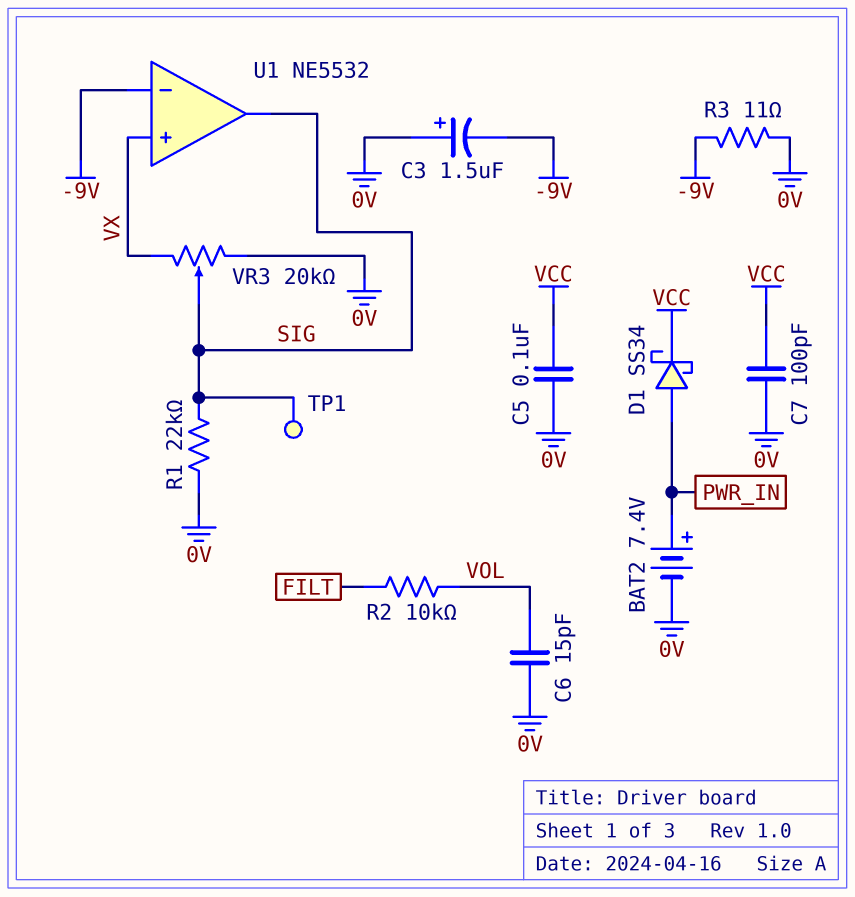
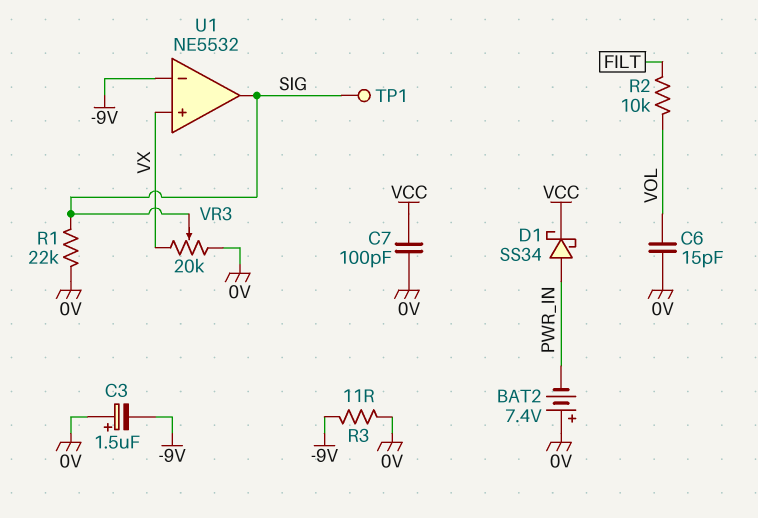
BAT2: 7.4V (plus PWR_IN, minus 0V) -> 7.4V (plus 0V, minus PWR_IN)
C5: 100nF (0V, VCC) -> none

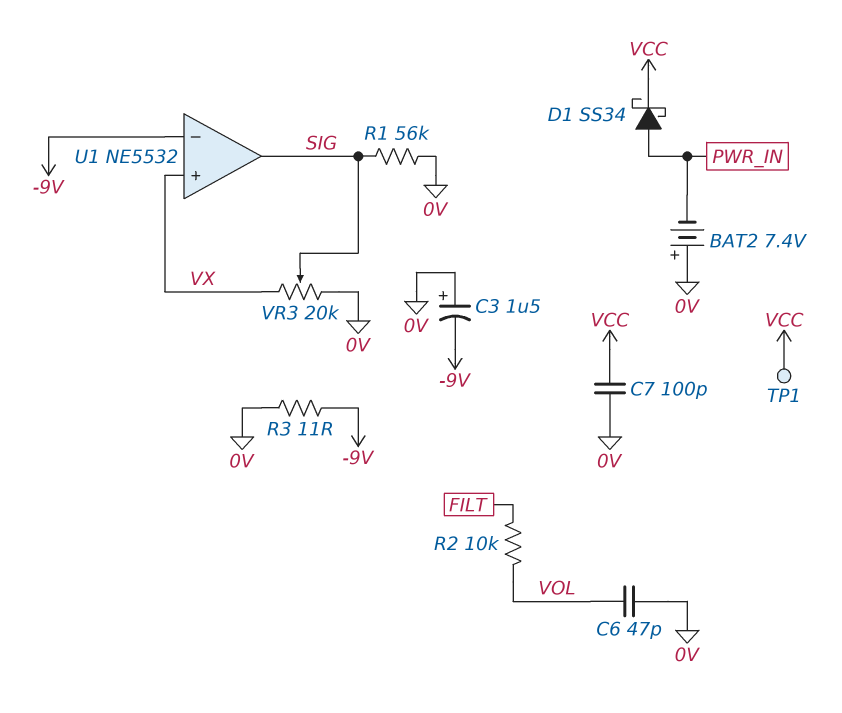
C6: 15pF (0V, VOL) -> 47pF (0V, VOL)
R1: 22k (0V, SIG) -> 56k (0V, SIG)
TP1: test point (SIG) -> test point (VCC)

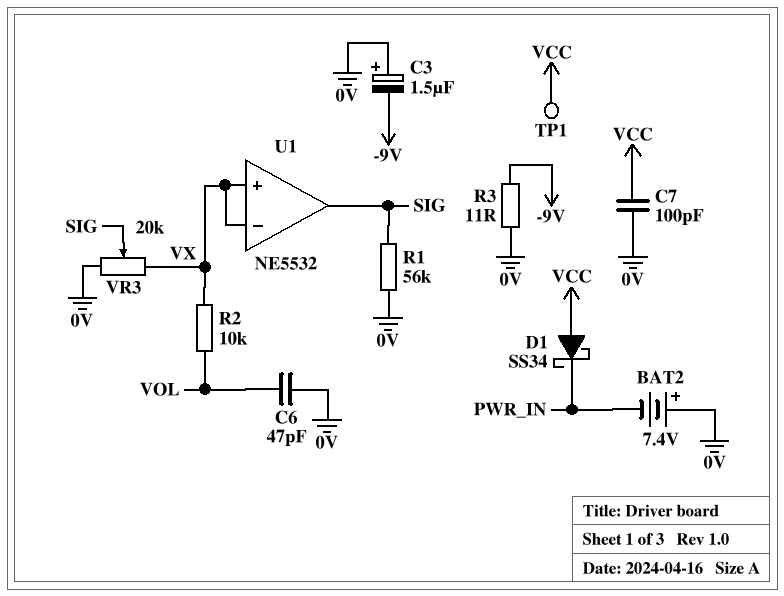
D1: schottky SS34 (A PWR_IN, K VCC) -> schottky SS34 (A VCC, K PWR_IN)
R2: 10k (FILT, VOL) -> 10k (VOL, VX)
U1 pin in-: -9V -> VX

